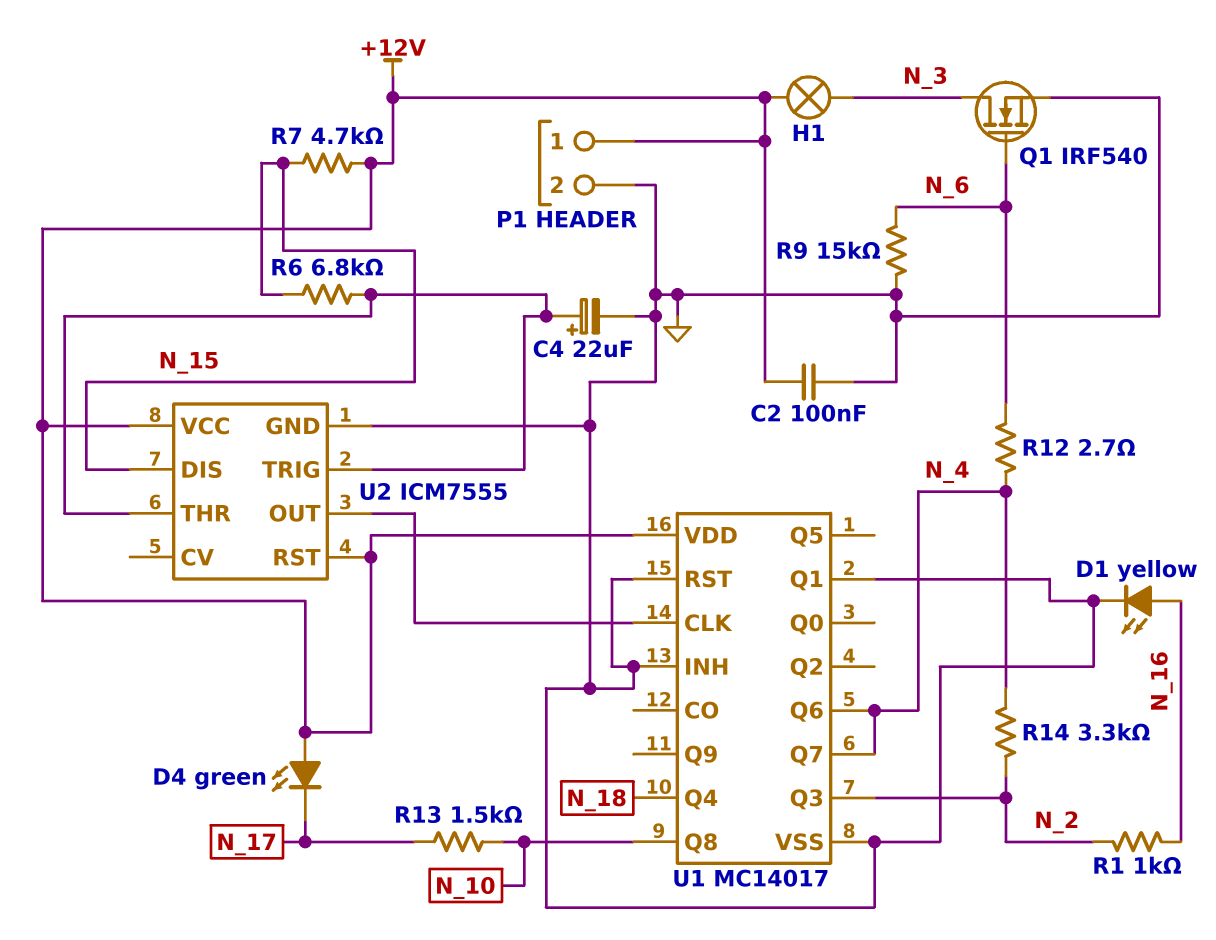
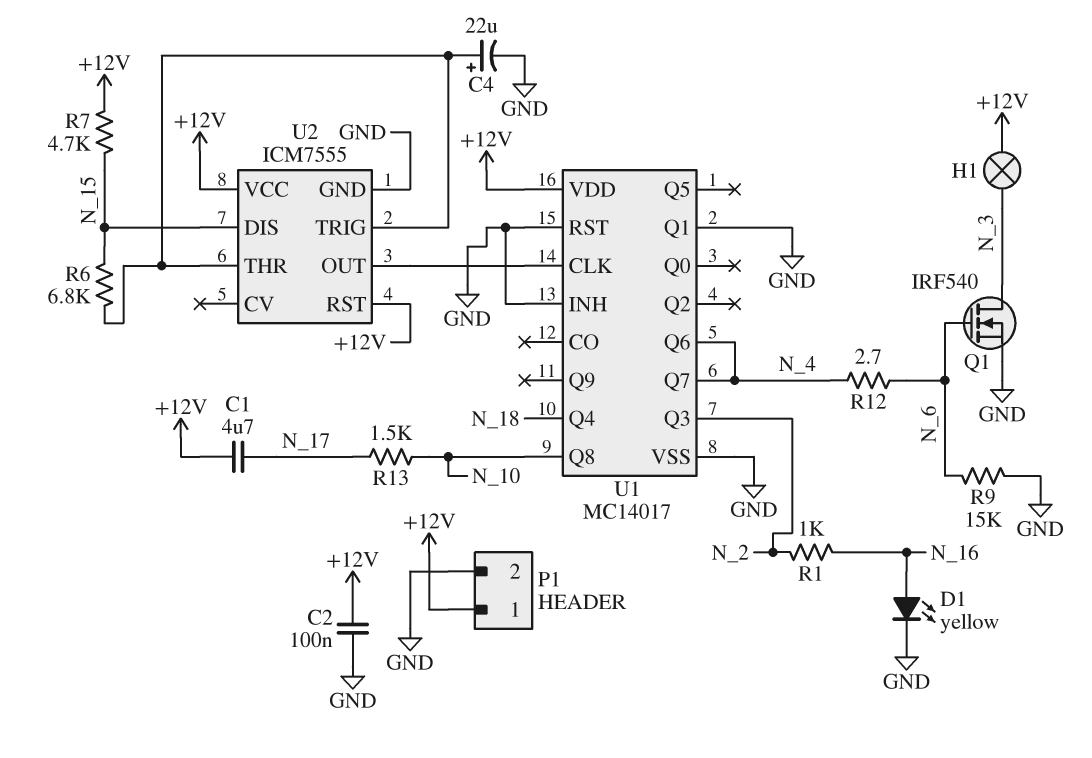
C1: none -> 4.7uF (+12V, N_17)
D4: LED green (A +12V, K N_17) -> none
R14: 3.3k (N_2, N_4) -> none

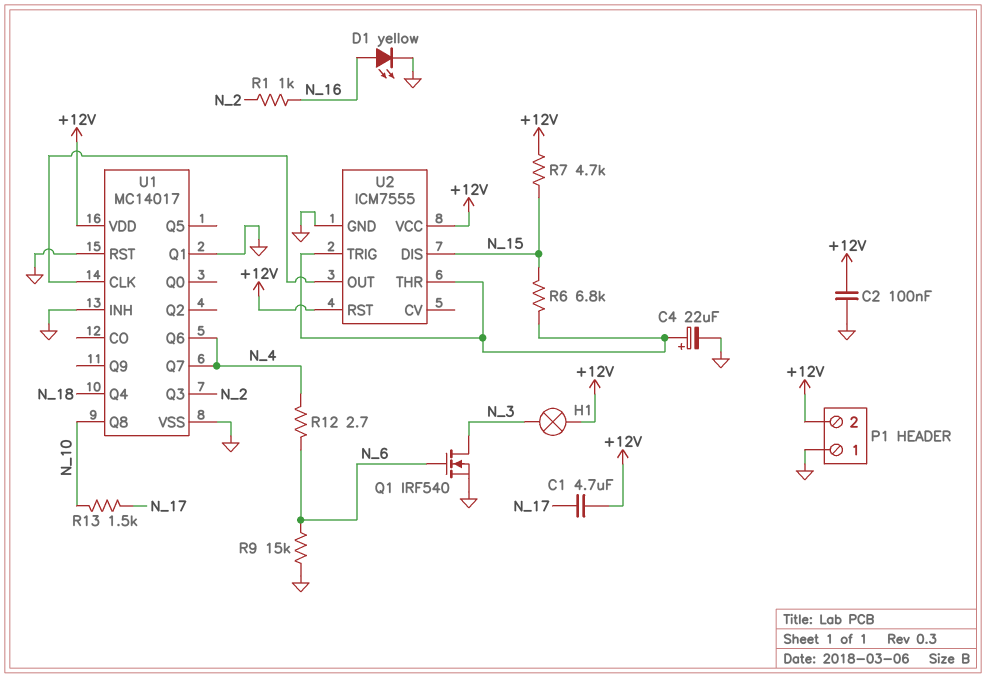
P1 pin 1: +12V -> GND
P1 pin 2: GND -> +12V

